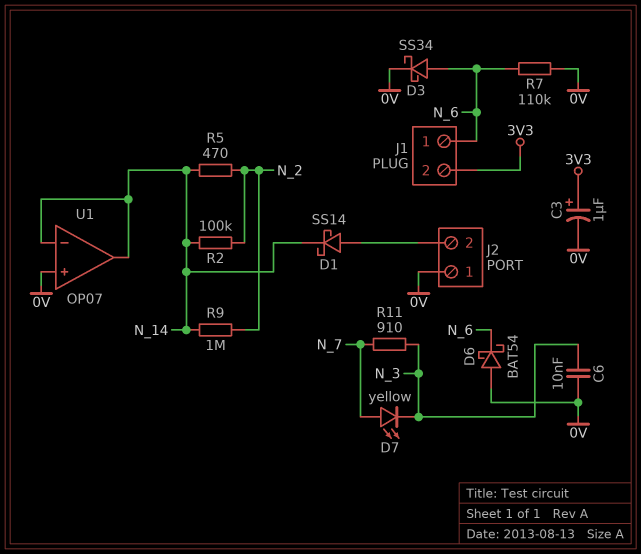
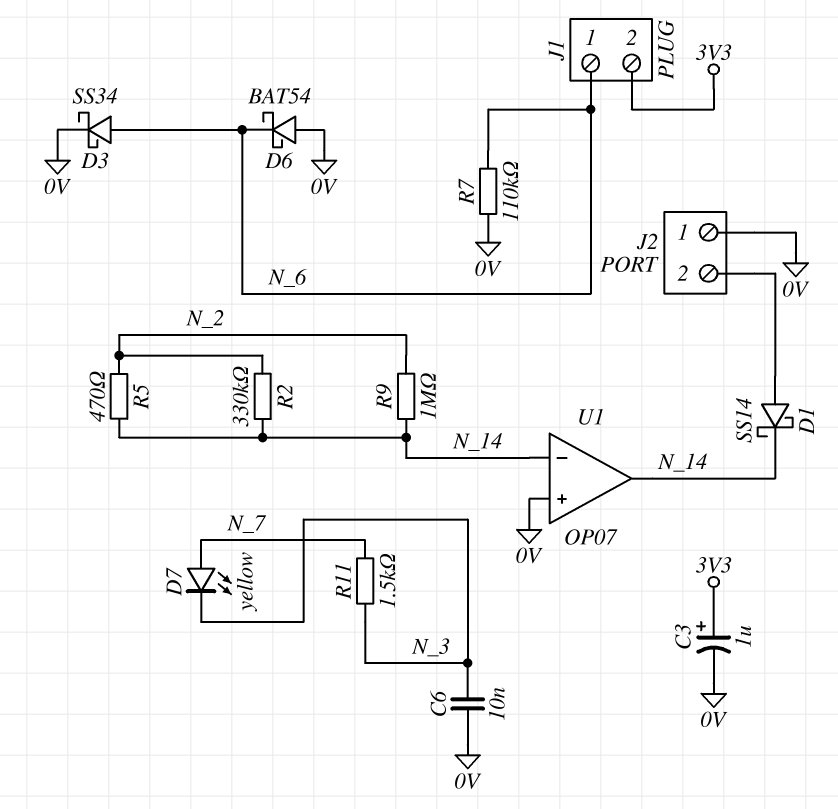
R2: 100k (N_2, N_14) -> 330k (N_2, N_14)
R11: 910 (N_3, N_7) -> 1.5k (N_3, N_7)

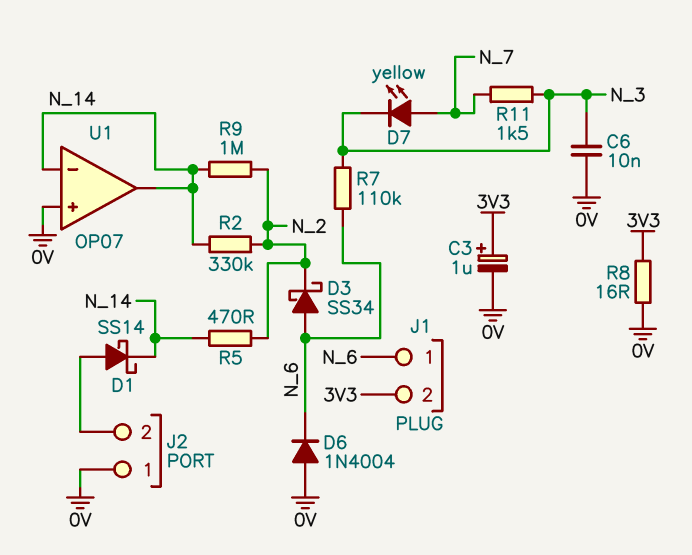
D3: schottky SS34 (A N_6, K 0V) -> schottky SS34 (A N_6, K N_2)
D6: schottky BAT54 (A 0V, K N_6) -> diode 1N4004 (A 0V, K N_6)
R7: 110k (0V, N_6) -> 110k (N_3, N_6)
R8: none -> 16 (0V, 3V3)

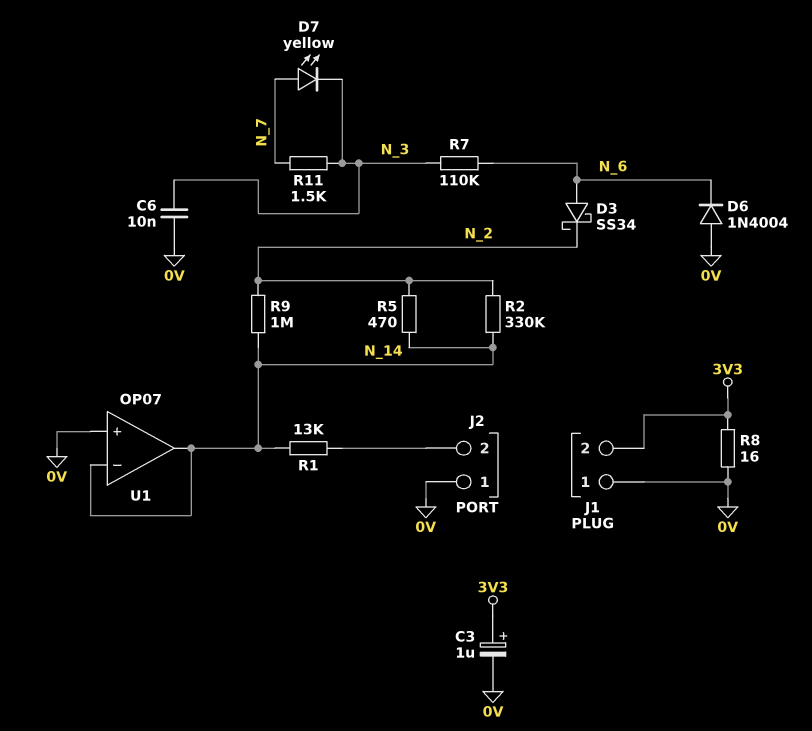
D1: schottky SS14 (A J2/2, K N_14) -> none
J1 pin 1: N_6 -> 0V
R1: none -> 13k (J2/2, N_14)

